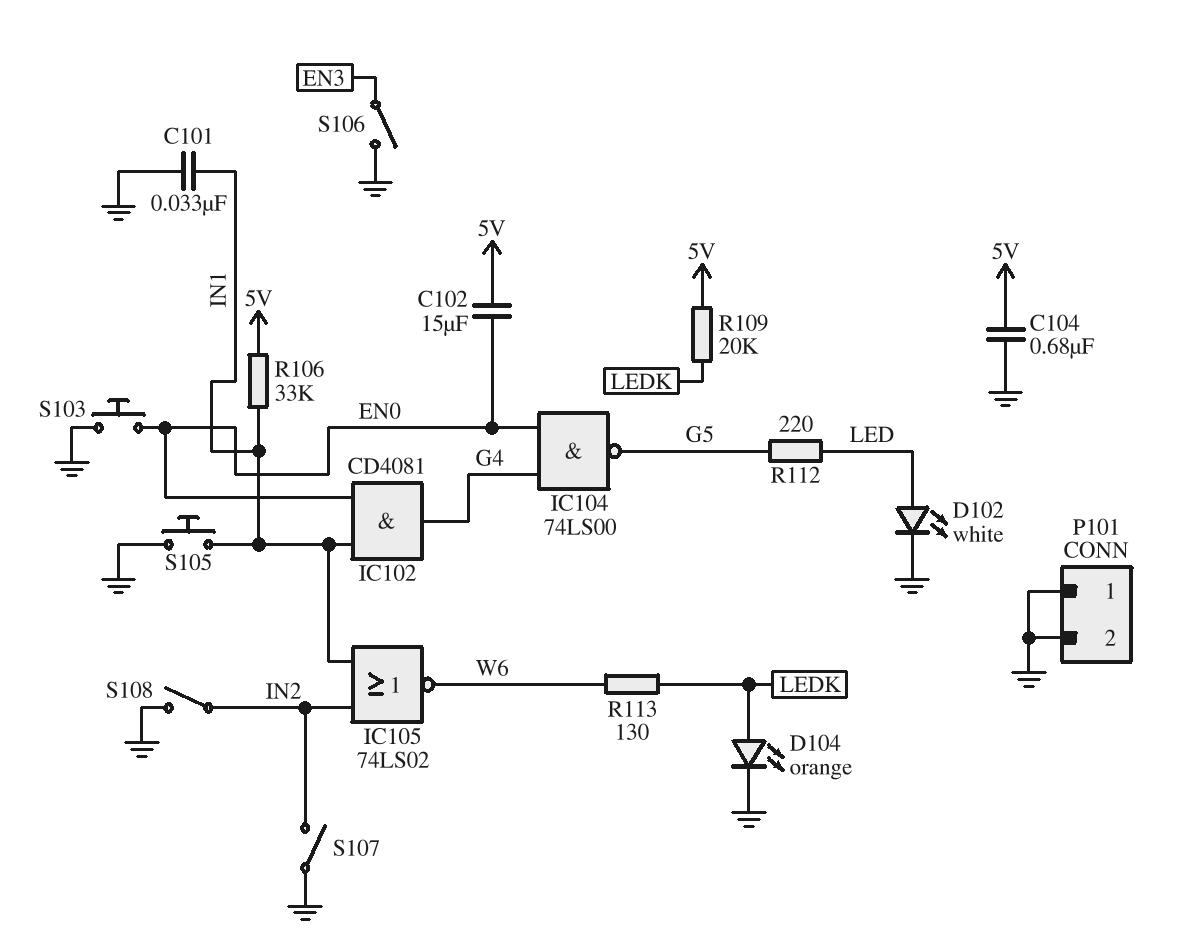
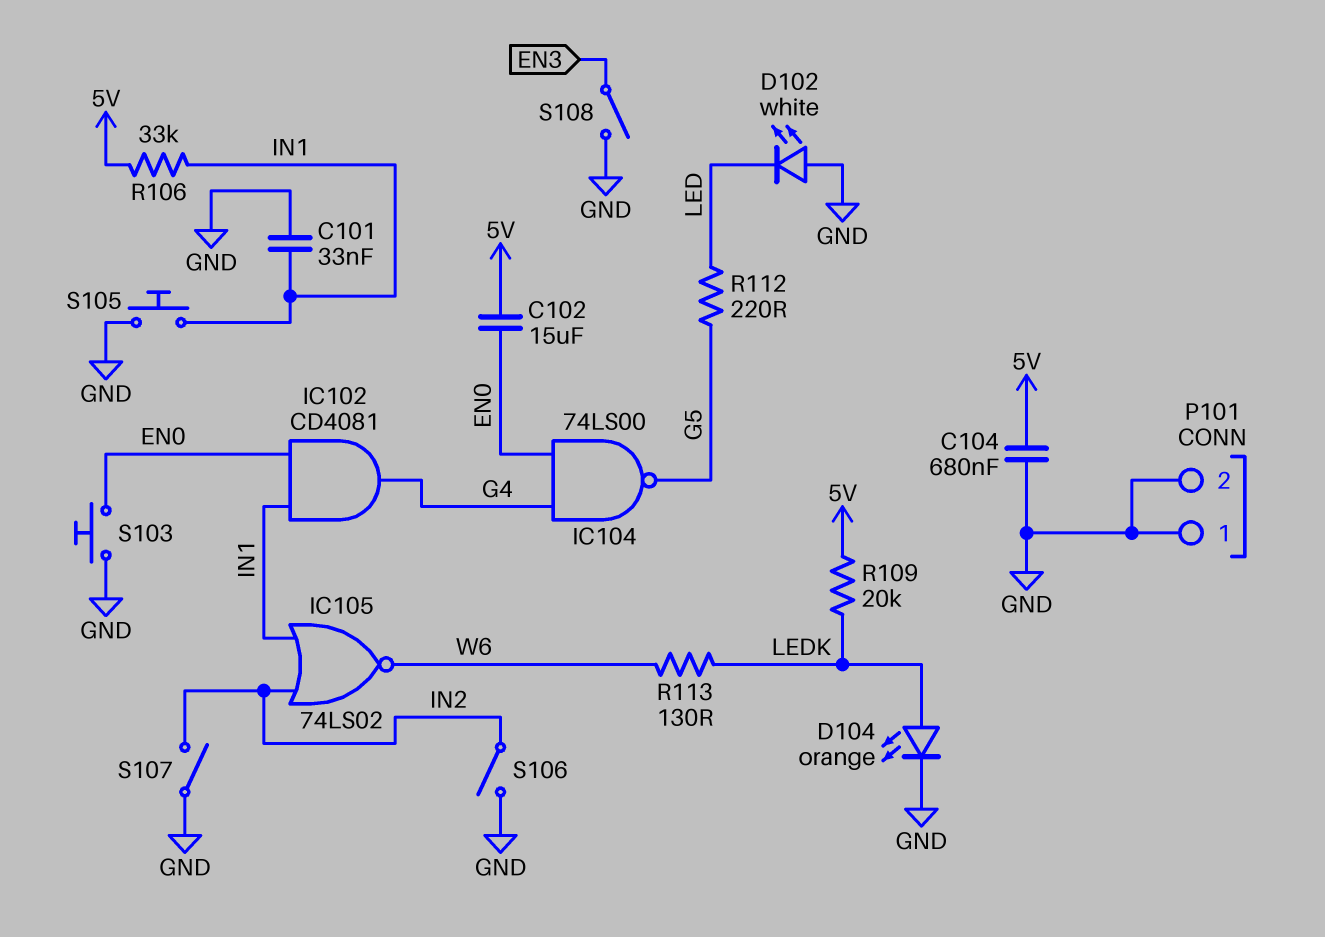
D102: LED white (A LED, K GND) -> LED white (A GND, K LED)
S106: switch (EN3, GND) -> switch (GND, IN2)
S108: switch (GND, IN2) -> switch (EN3, GND)

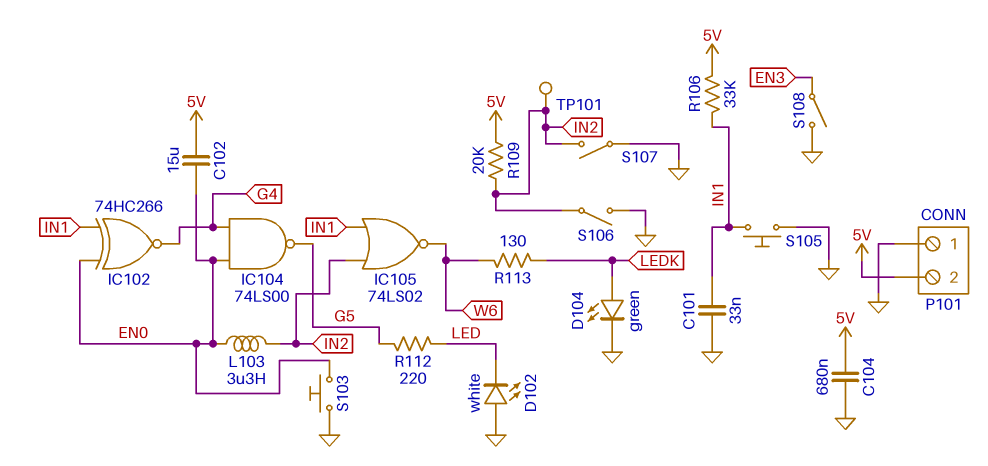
D104: LED orange (A LEDK, K GND) -> LED green (A LEDK, K GND)
IC102: AND CD4081 (in EN0, in IN1, out G4) -> XNOR 74HC266 (in EN0, in IN1, out G4)
L103: none -> 3.3uH (EN0, IN2)
P101 pin 2: GND -> 5V
R109: 20k (5V, LEDK) -> 20k (5V, IN2)
TP101: none -> test point (IN2)

